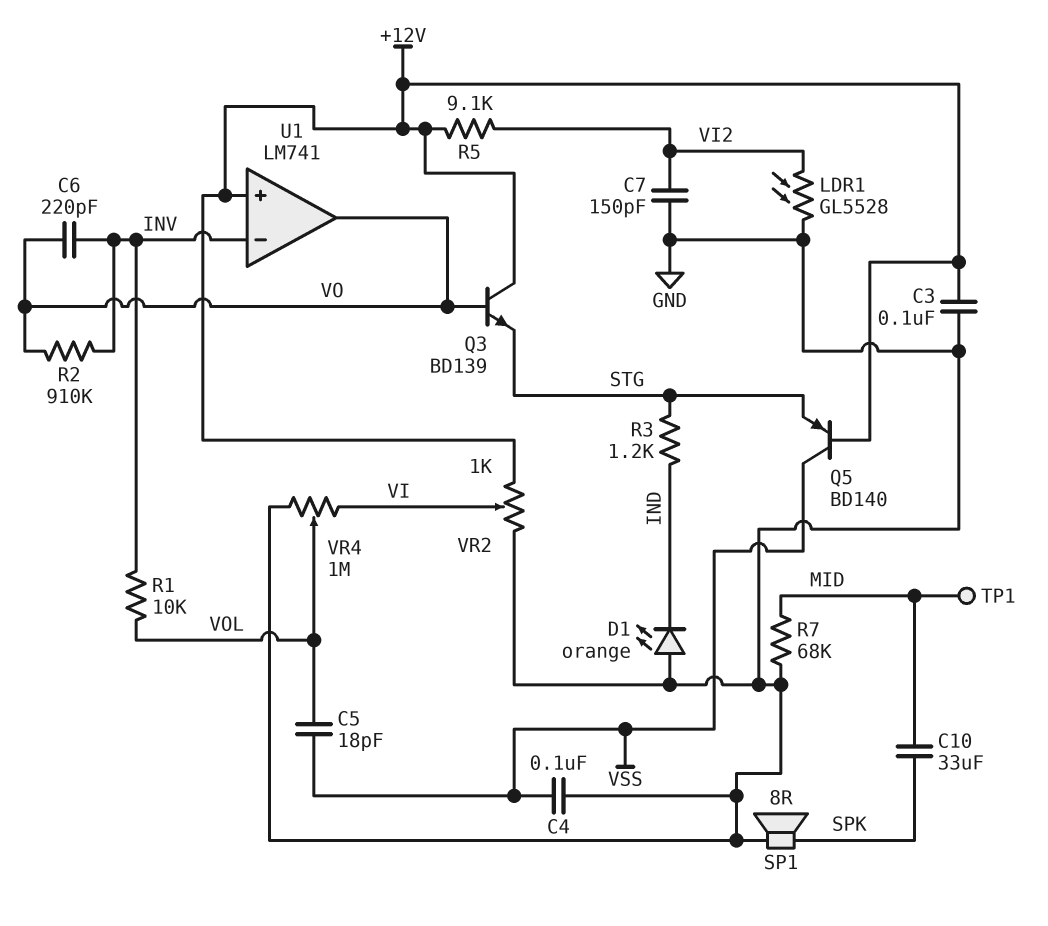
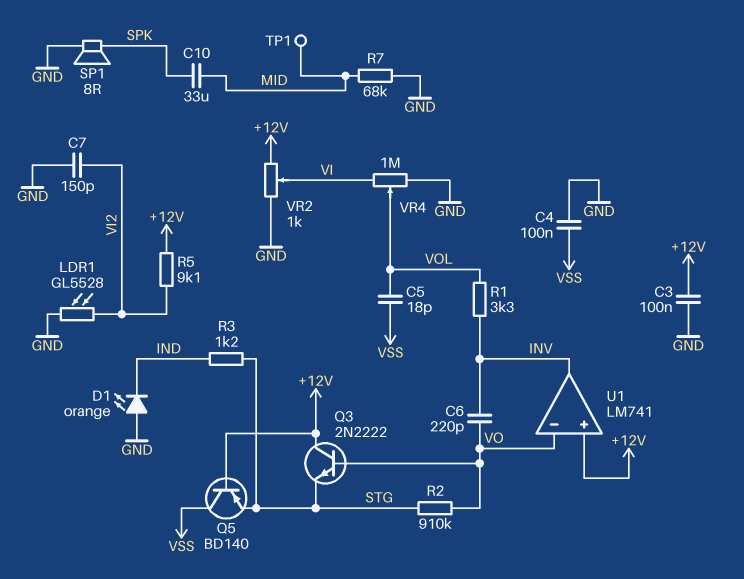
Q3: NPN BD139 (B VO, C +12V, E STG) -> NPN 2N2222 (B VO, C +12V, E STG)
R1: 10k (INV, VOL) -> 3.3k (INV, VOL)
R2: 910k (INV, VO) -> 910k (STG, VO)
U1 pin in-: INV -> VO
U1 pin out: VO -> INV

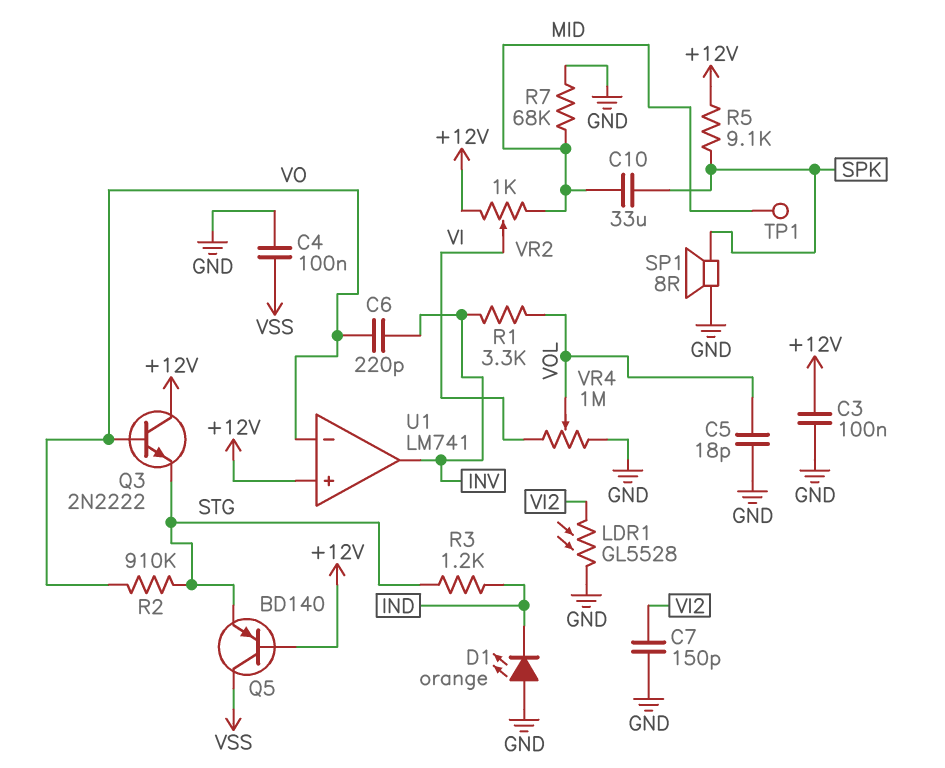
C5: 18pF (VOL, VSS) -> 18pF (GND, VOL)
R5: 9.1k (+12V, VI2) -> 9.1k (+12V, SPK)
VR2: 1k (+12V, GND, wiper VI) -> 1k (+12V, MID, wiper VI)

